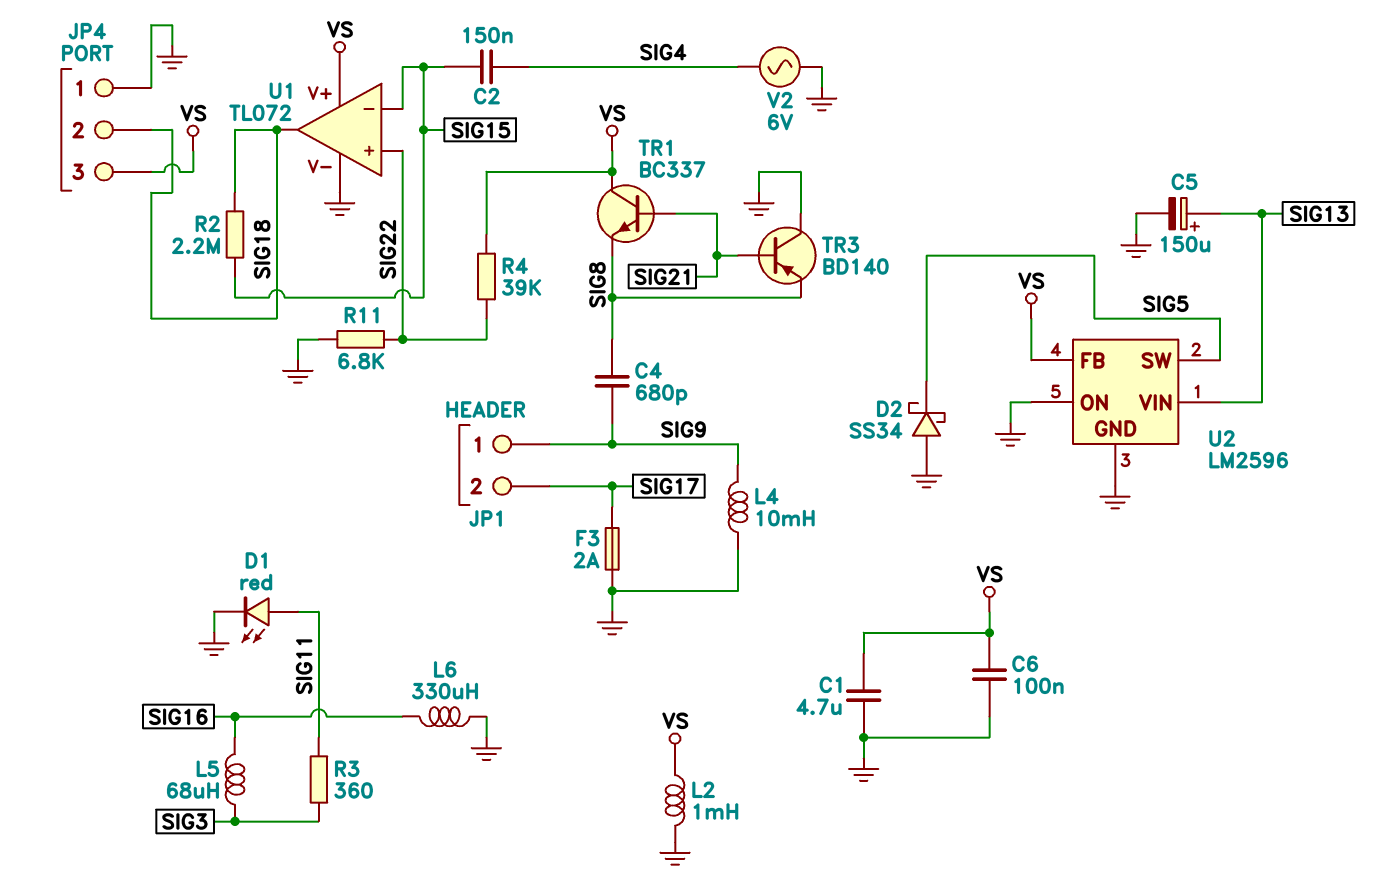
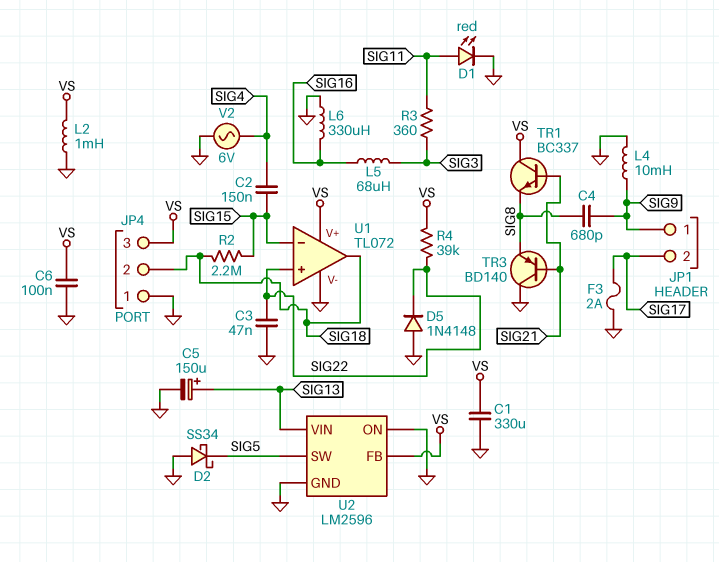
C1: 4.7uF (GND, VS) -> 330uF (GND, VS)
C3: none -> 47nF (GND, SIG22)
D5: none -> diode 1N4148 (A GND, K SIG22)
R11: 6.8k (GND, SIG22) -> none

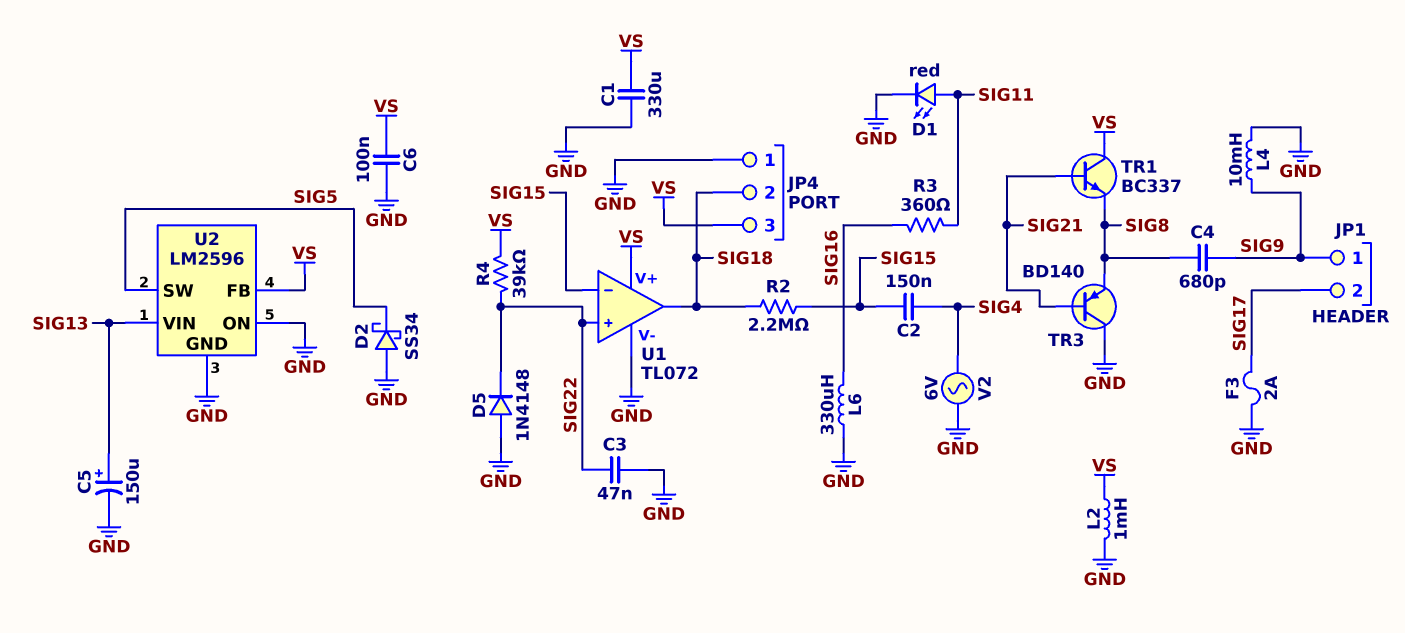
L5: 68uH (SIG3, SIG16) -> none
R3: 360 (SIG3, SIG11) -> 360 (SIG11, SIG16)

